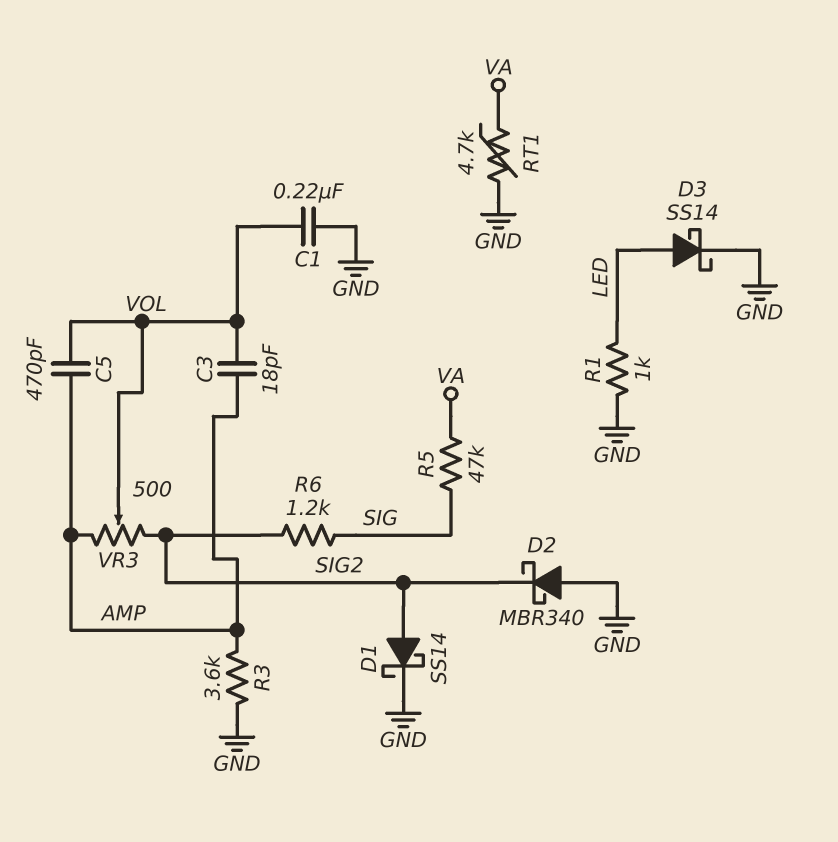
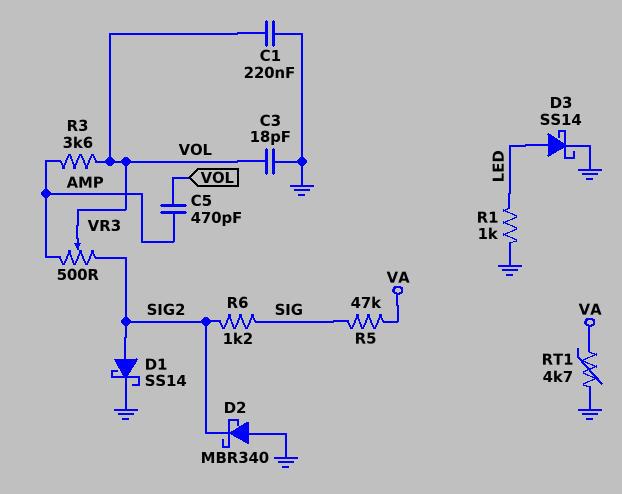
C3: 18pF (AMP, VOL) -> 18pF (GND, VOL)
R3: 3.6k (AMP, GND) -> 3.6k (AMP, VOL)

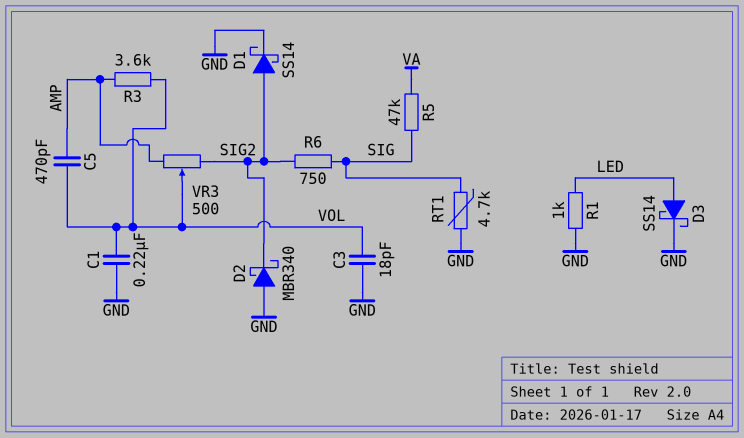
R6: 1.2k (SIG, SIG2) -> 750 (SIG, SIG2)
RT1: 4.7k (GND, VA) -> 4.7k (GND, SIG)

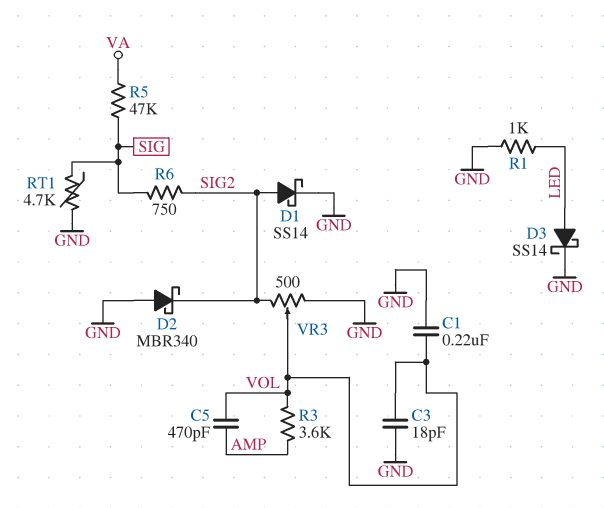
VR3: 500 (AMP, SIG2, wiper VOL) -> 500 (GND, SIG2, wiper VOL)

